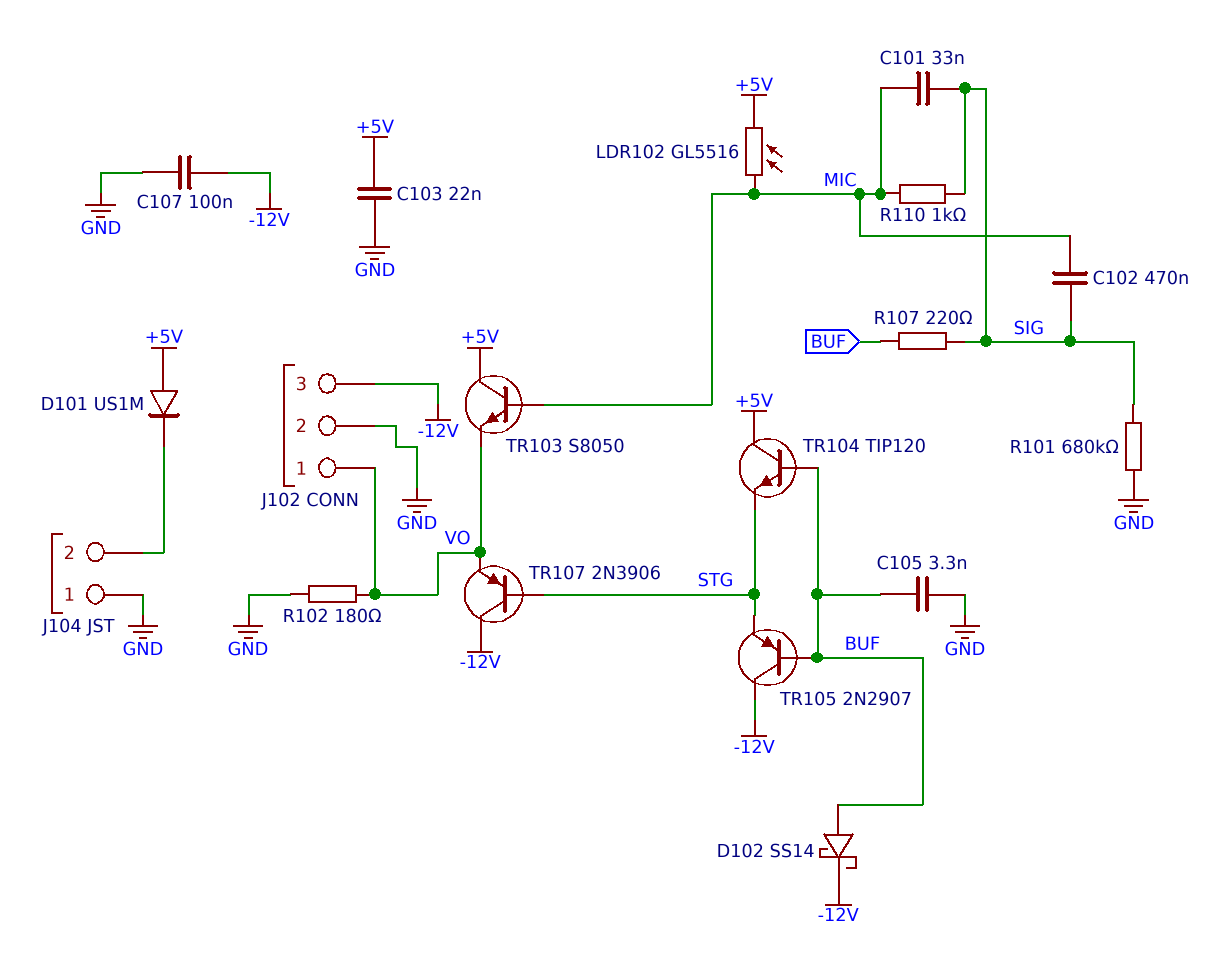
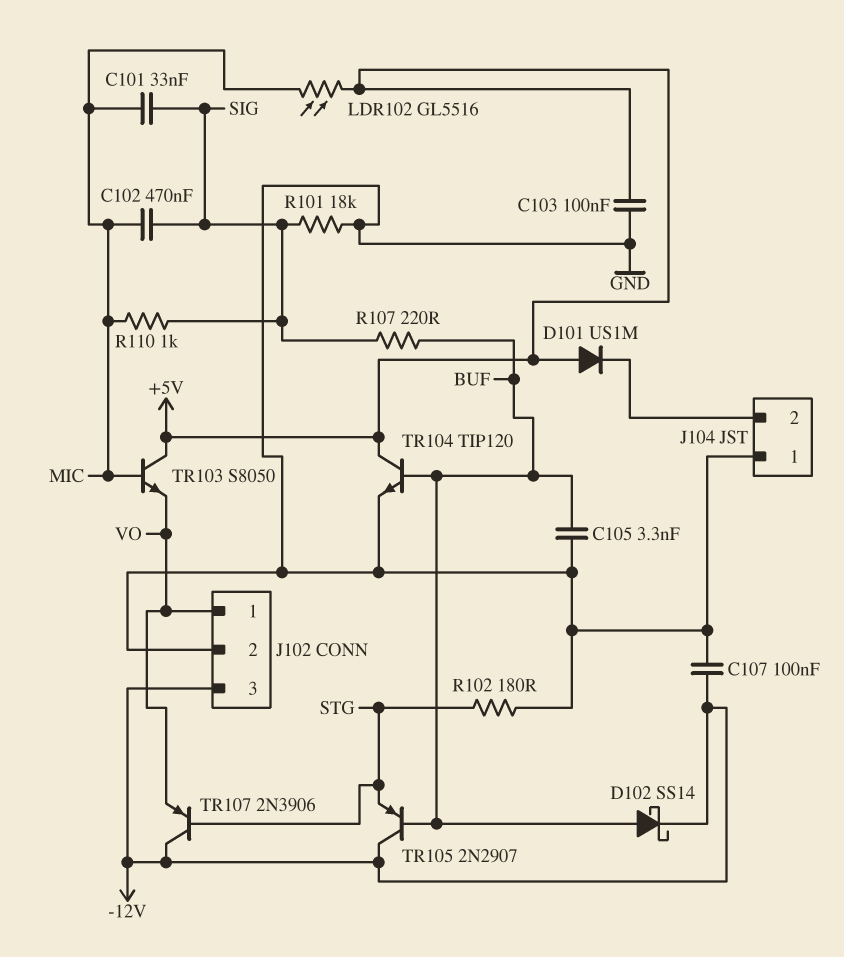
C103: 22nF (+5V, GND) -> 100nF (+5V, GND)
R101: 680k (GND, SIG) -> 18k (GND, SIG)
R102: 180 (GND, VO) -> 180 (GND, STG)
TR104: NPN TIP120 (B BUF, C +5V, E STG) -> NPN TIP120 (B BUF, C +5V, E GND)

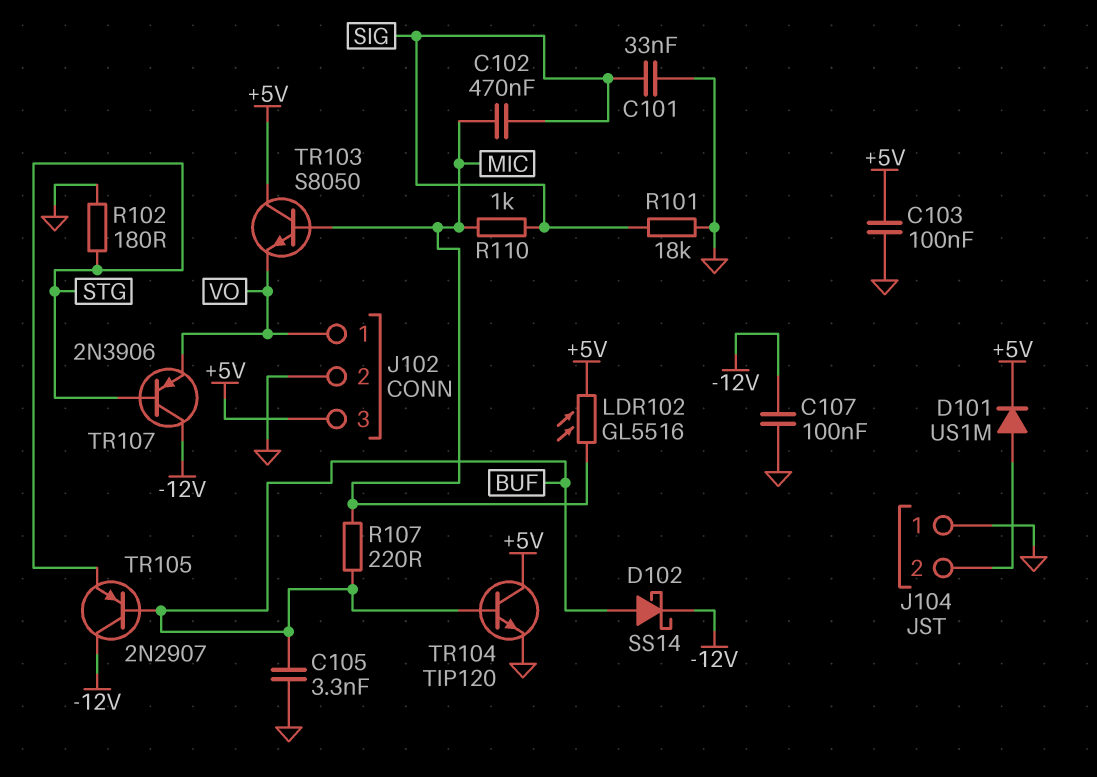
C101: 33nF (MIC, SIG) -> 33nF (GND, SIG)
D101: diode US1M (A +5V, K J104/2) -> diode US1M (A J104/2, K +5V)
J102 pin 3: -12V -> +5V
R107: 220 (BUF, SIG) -> 220 (BUF, MIC)

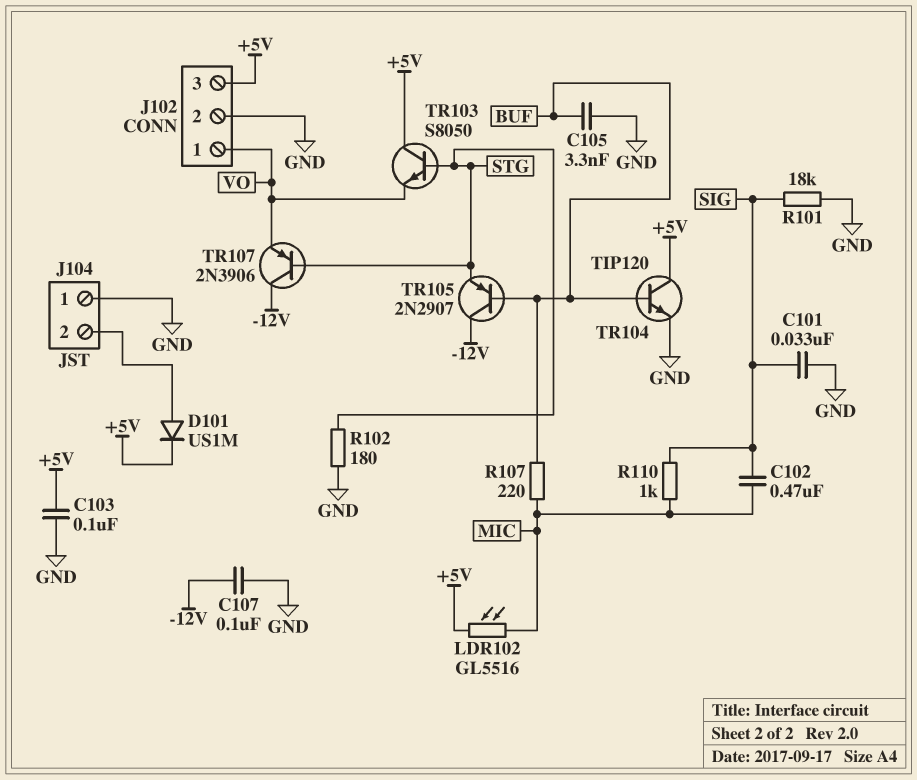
D102: schottky SS14 (A BUF, K -12V) -> none
TR103: NPN S8050 (B MIC, C +5V, E VO) -> NPN S8050 (B STG, C +5V, E VO)

